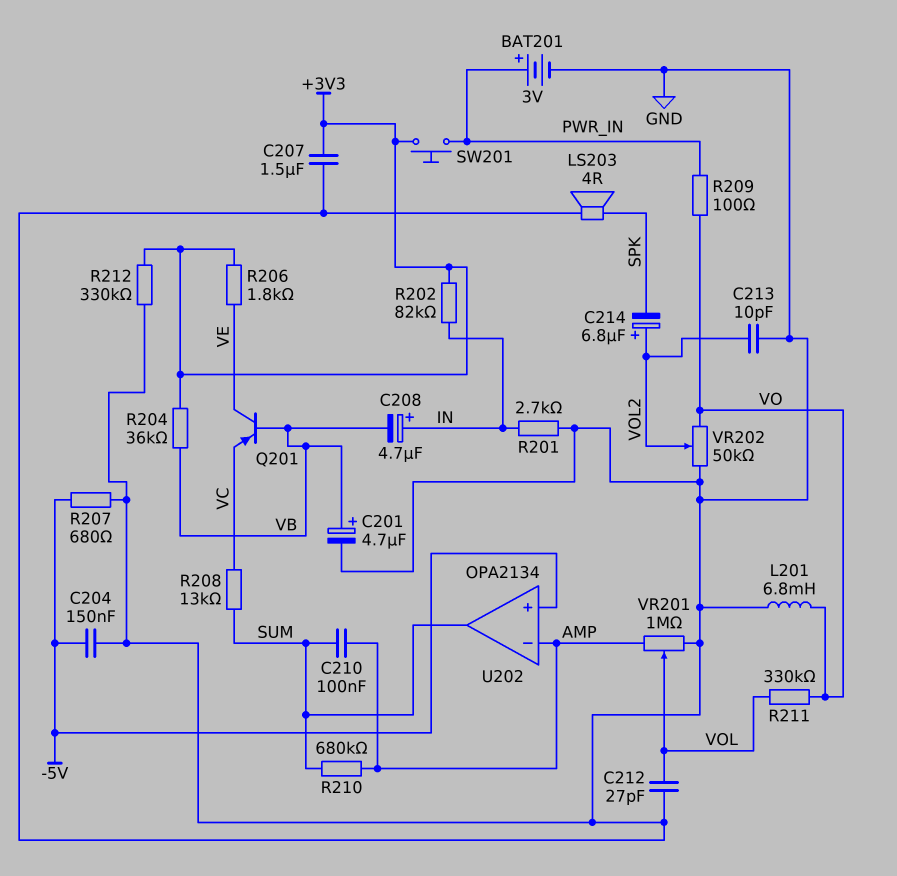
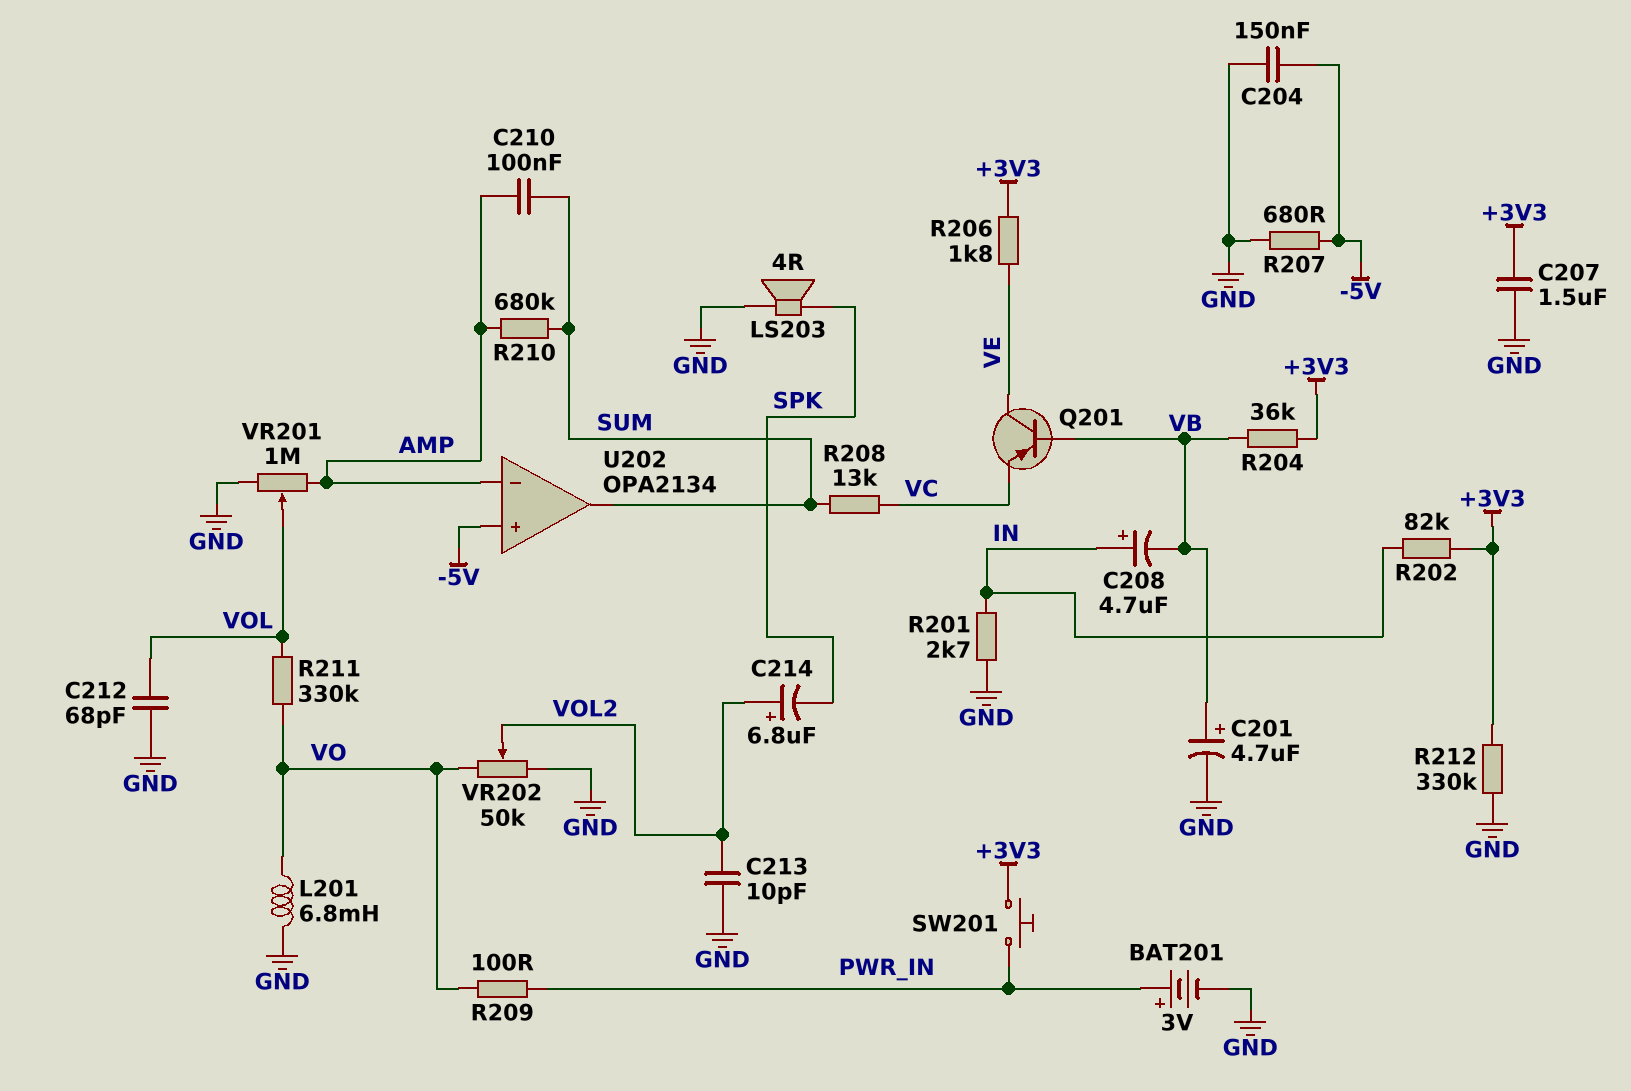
C212: 27pF (GND, VOL) -> 68pF (GND, VOL)

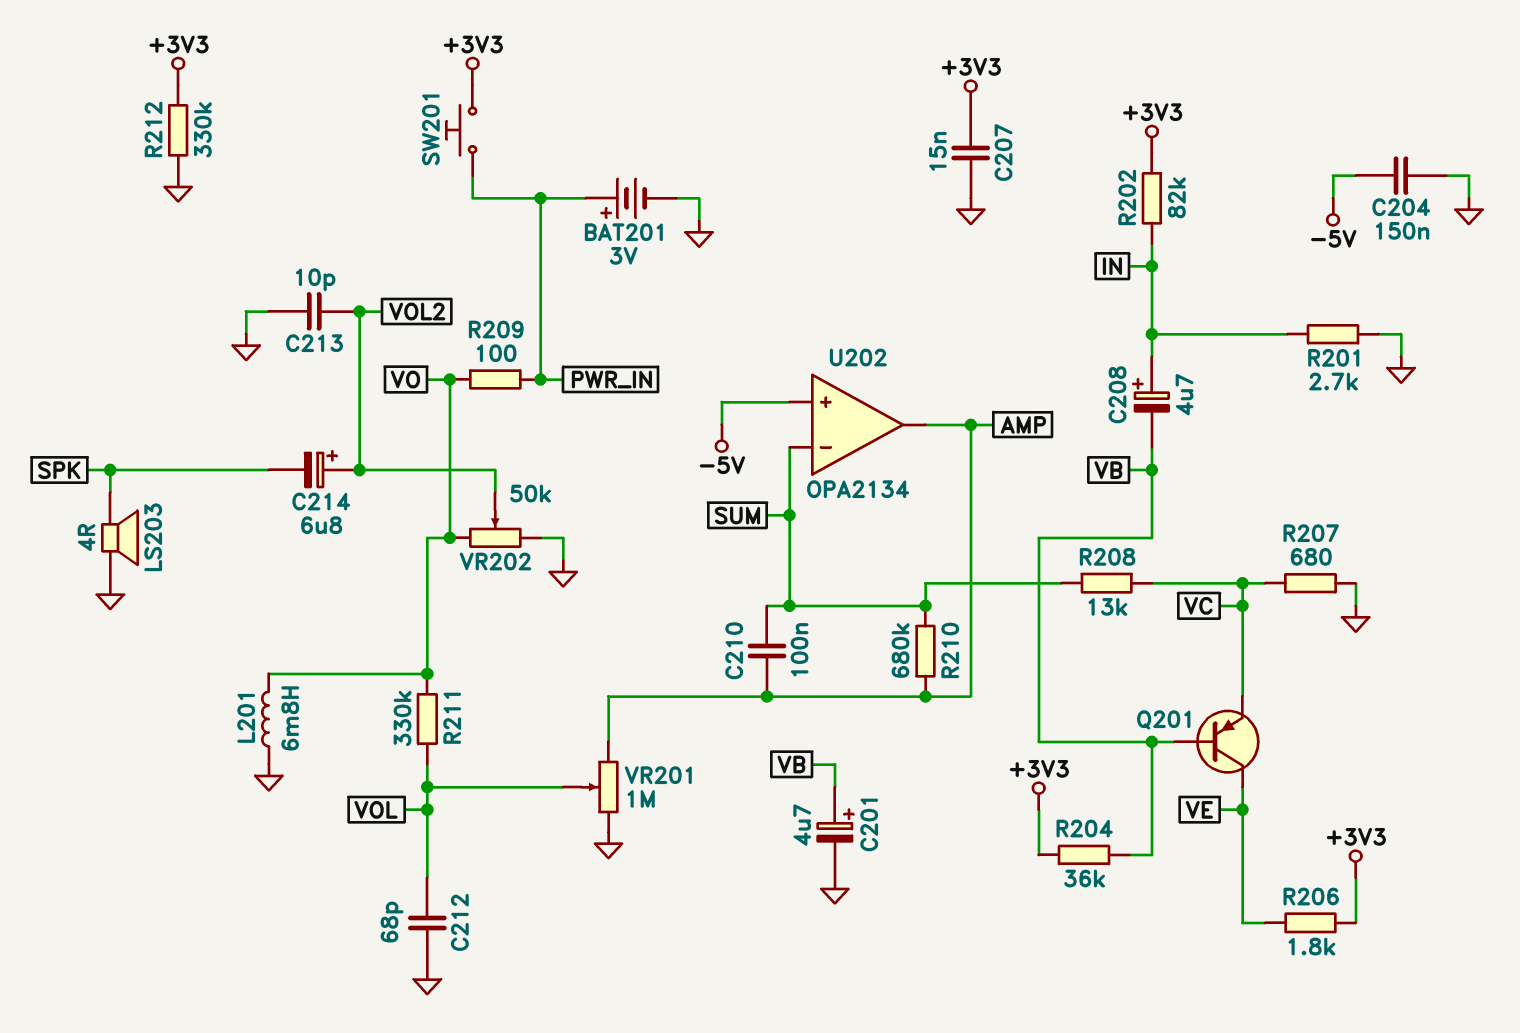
C207: 1.5uF (+3V3, GND) -> 15nF (+3V3, GND)
R207: 680 (-5V, GND) -> 680 (GND, VC)
U202 pin in-: AMP -> SUM
U202 pin out: SUM -> AMP

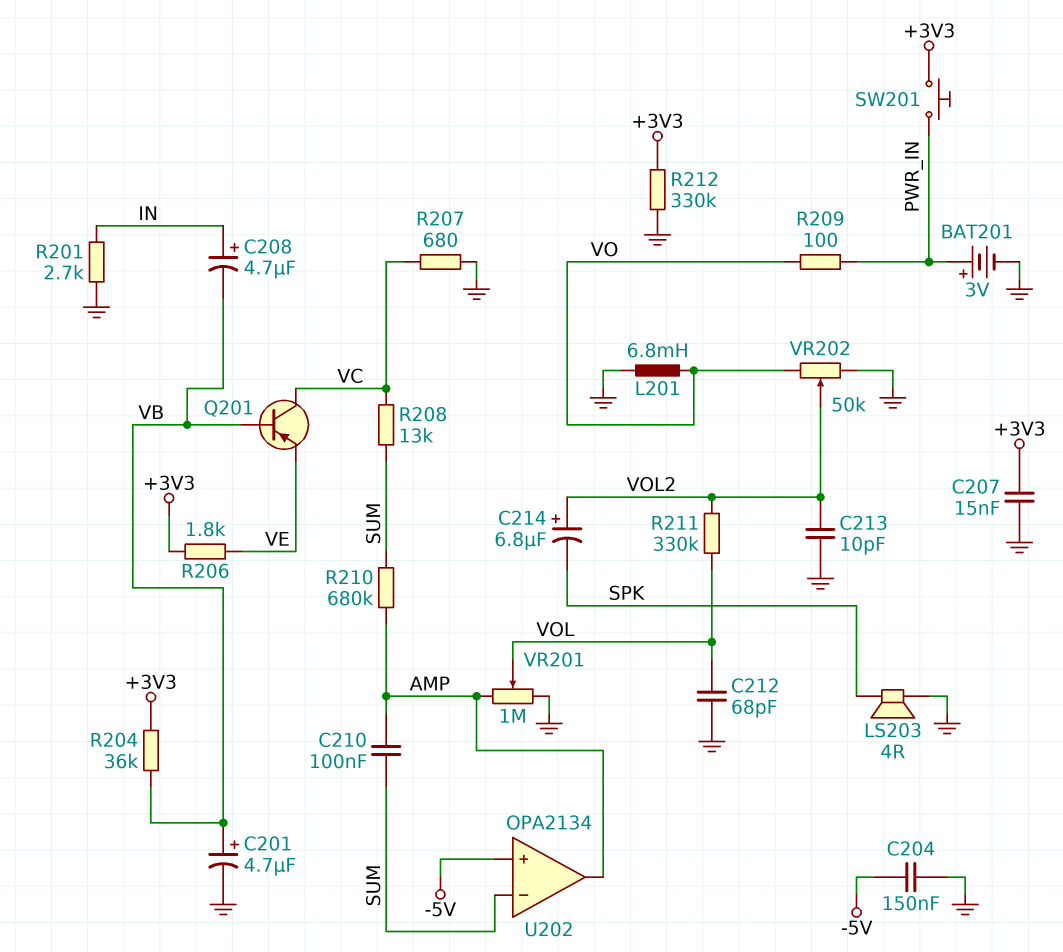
Q201: PNP (B VB, C VE, E VC) -> PNP (B VB, C VC, E VE)
R202: 82k (+3V3, IN) -> none
R211: 330k (VO, VOL) -> 330k (VOL, VOL2)

